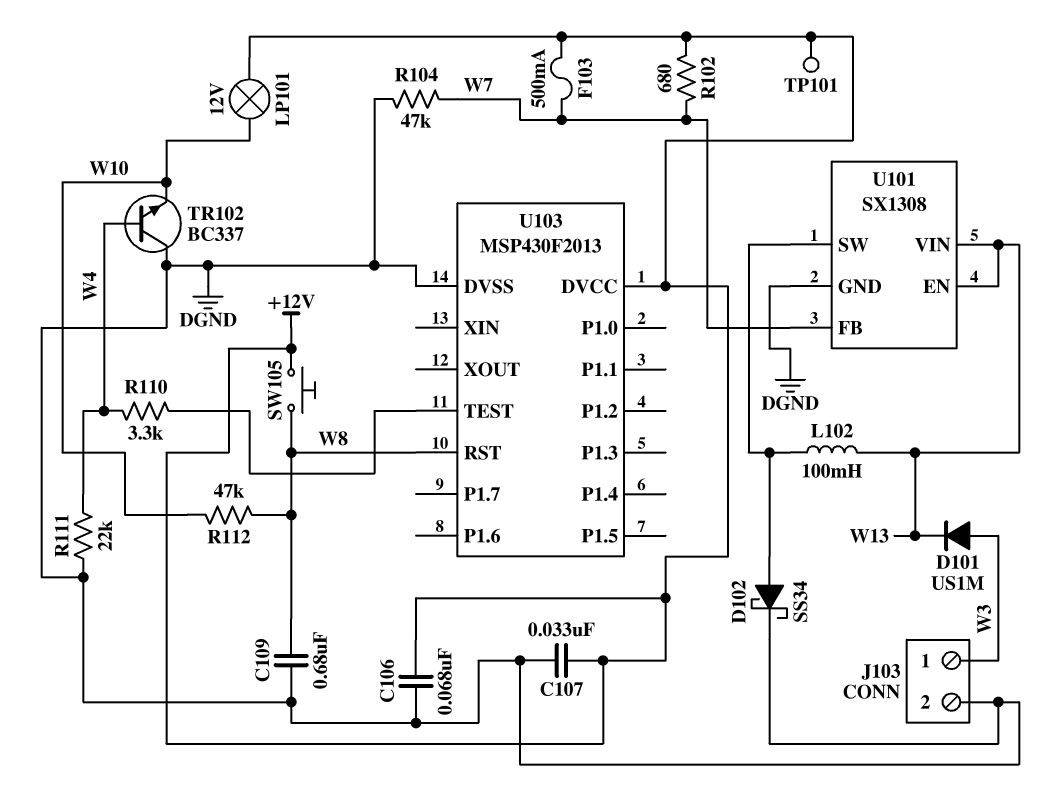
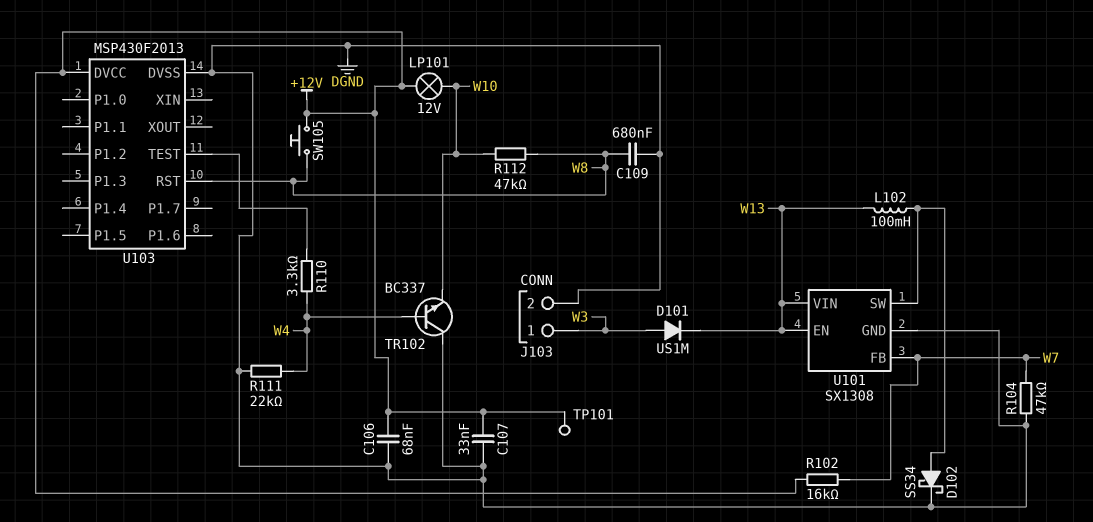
F103: 500mA (+12V, W7) -> none
R102: 680 (+12V, W7) -> 16k (+12V, W7)

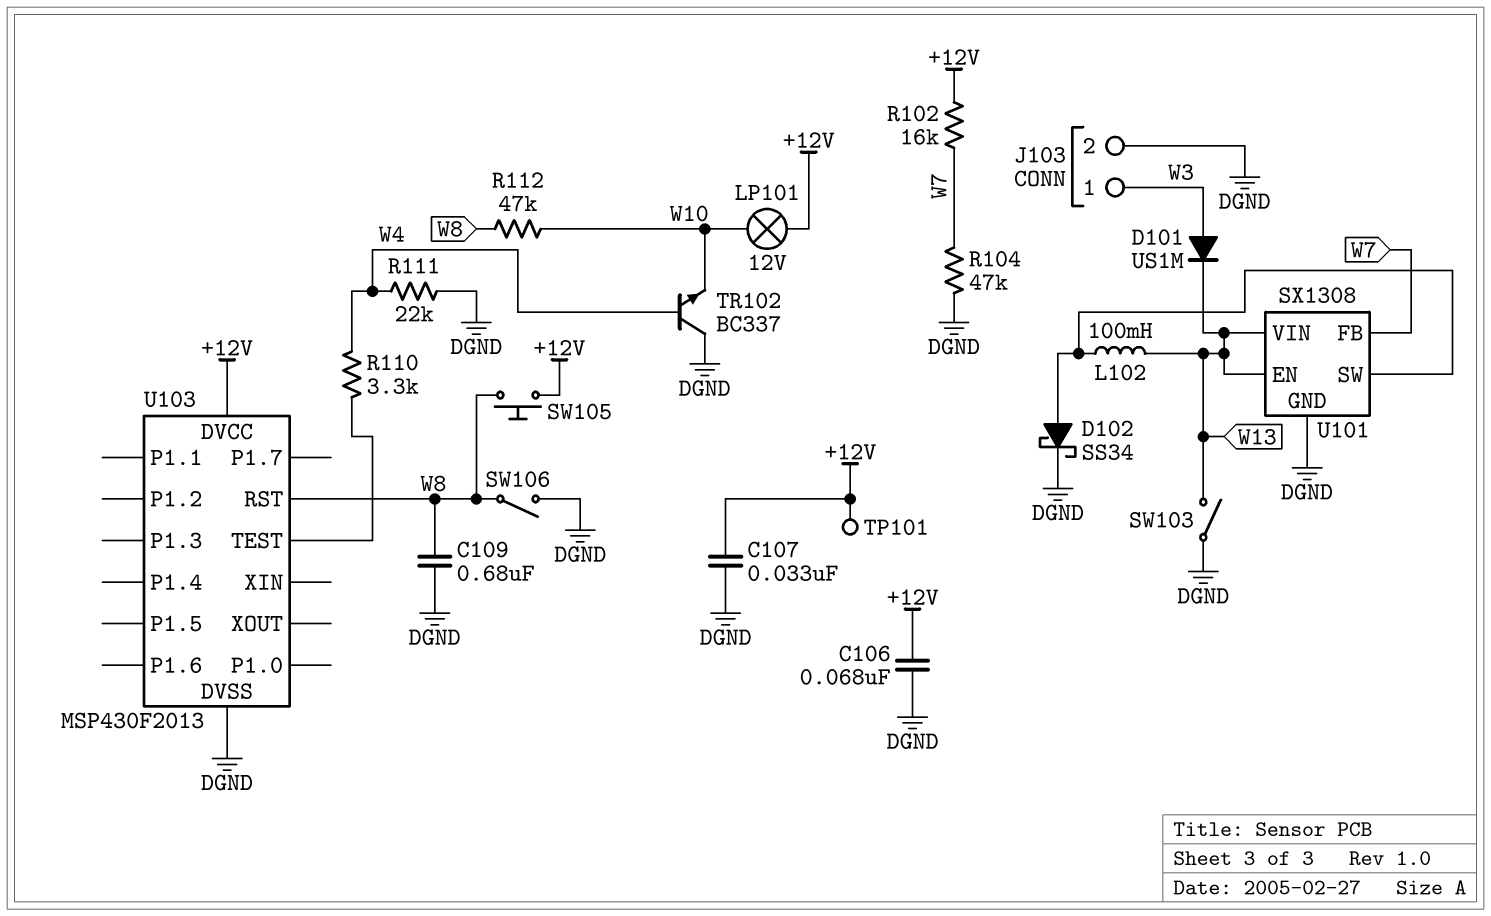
SW103: none -> switch (DGND, W13)
SW106: none -> switch (DGND, W8)

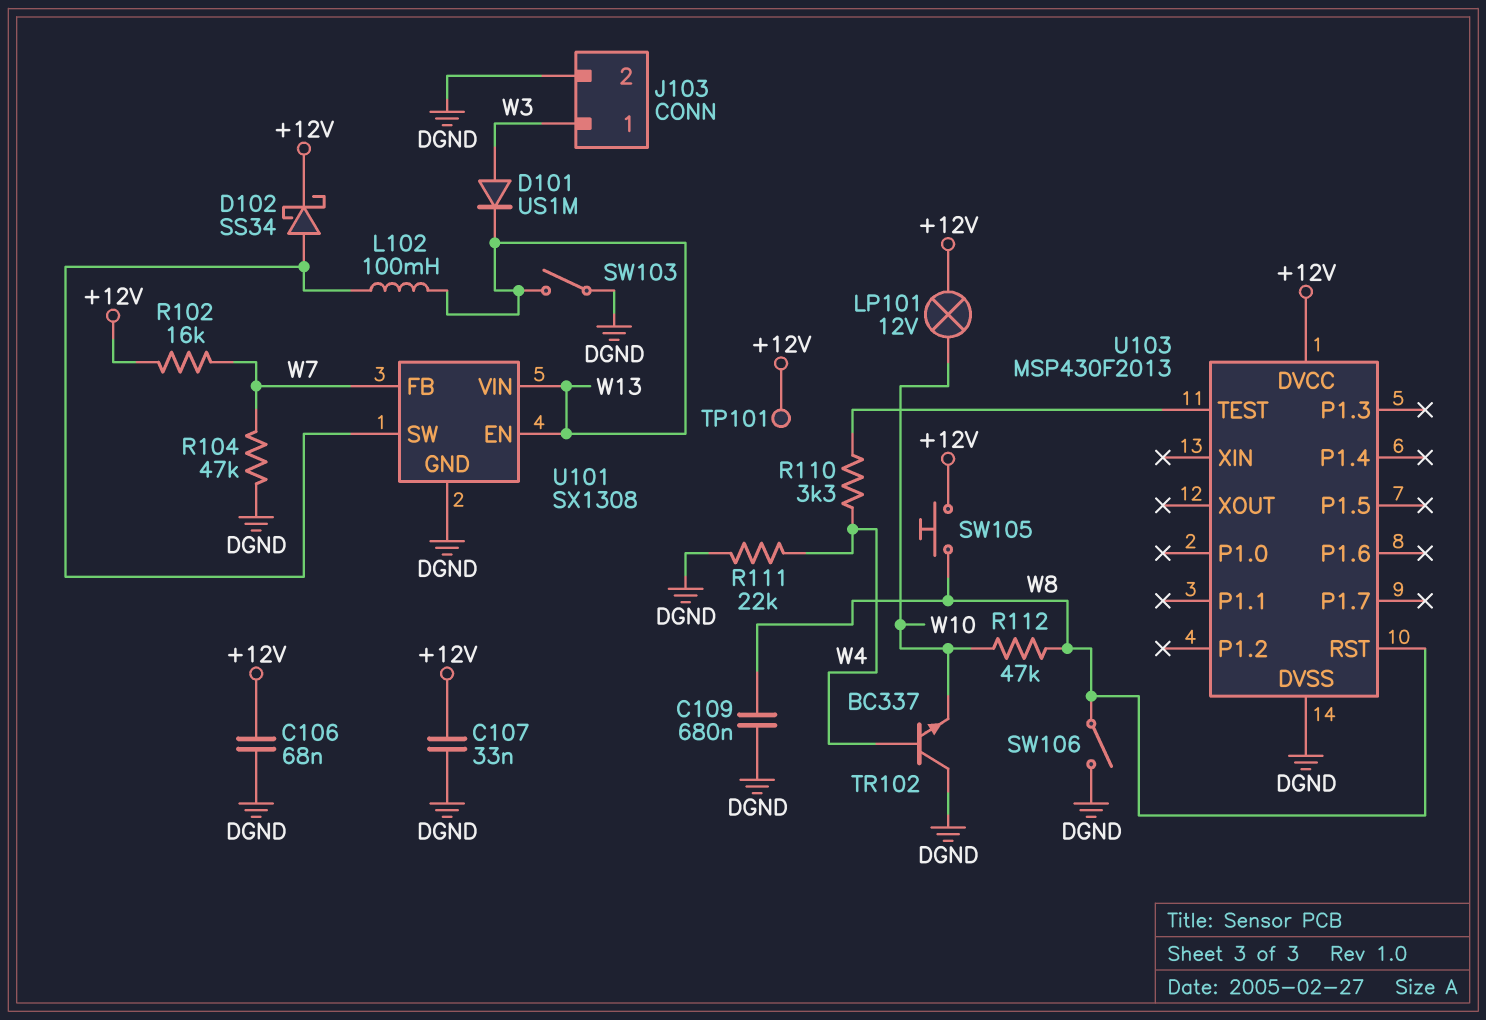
D102: schottky SS34 (A U101/SW, K DGND) -> schottky SS34 (A U101/SW, K +12V)

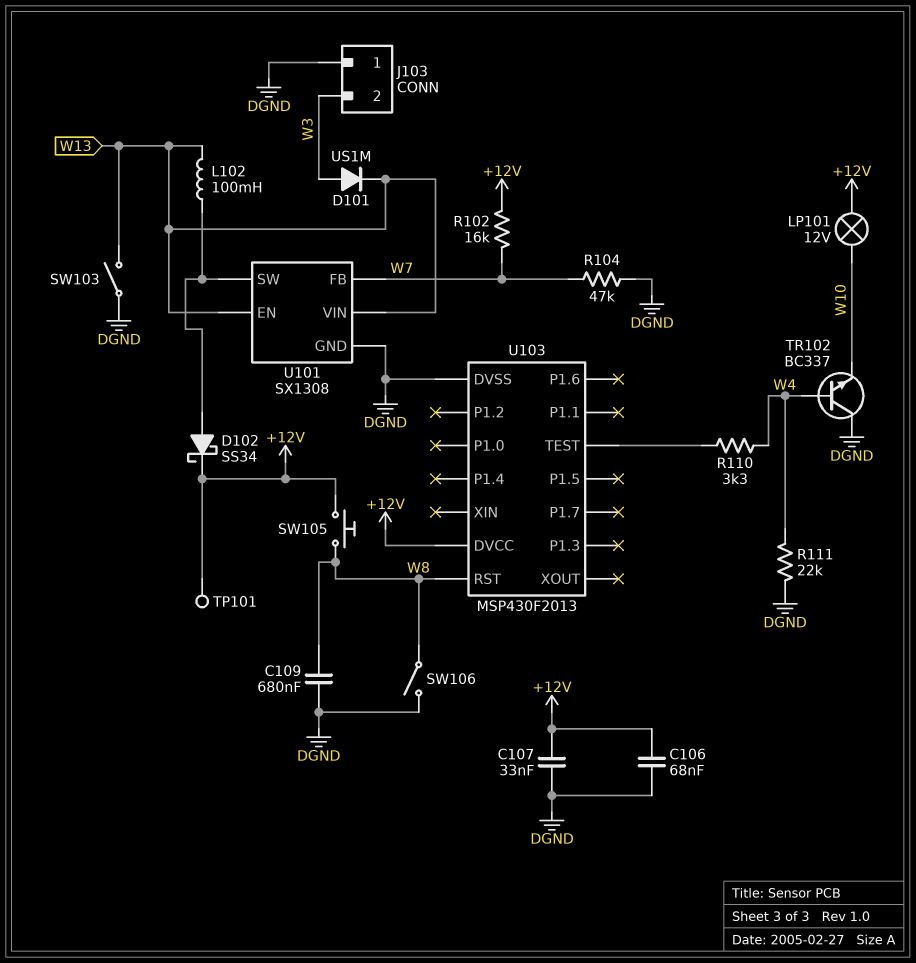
J103 pin 1: W3 -> DGND
J103 pin 2: DGND -> W3
R112: 47k (W8, W10) -> none

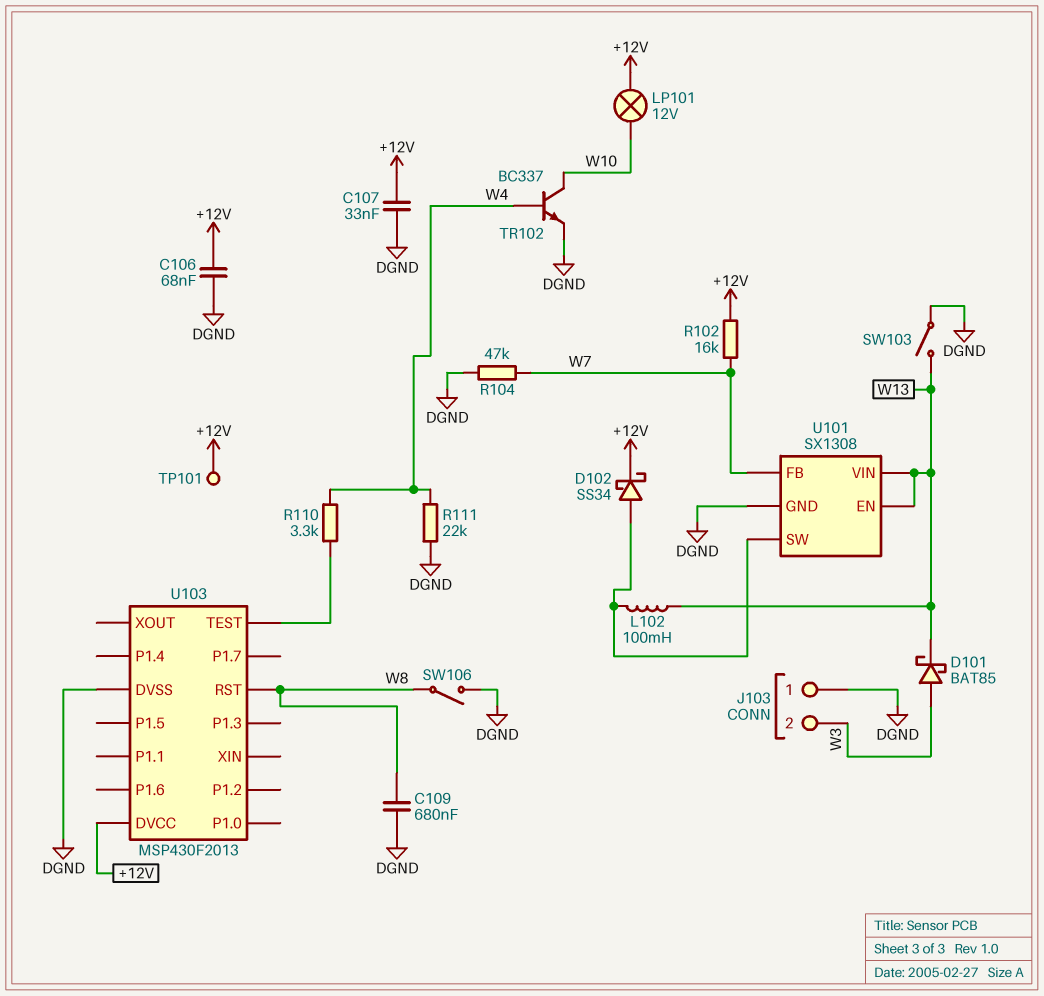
D101: diode US1M (A W3, K W13) -> schottky BAT85 (A W3, K W13)
SW105: button (+12V, W8) -> none
TR102: NPN BC337 (B W4, C DGND, E W10) -> NPN BC337 (B W4, C W10, E DGND)

